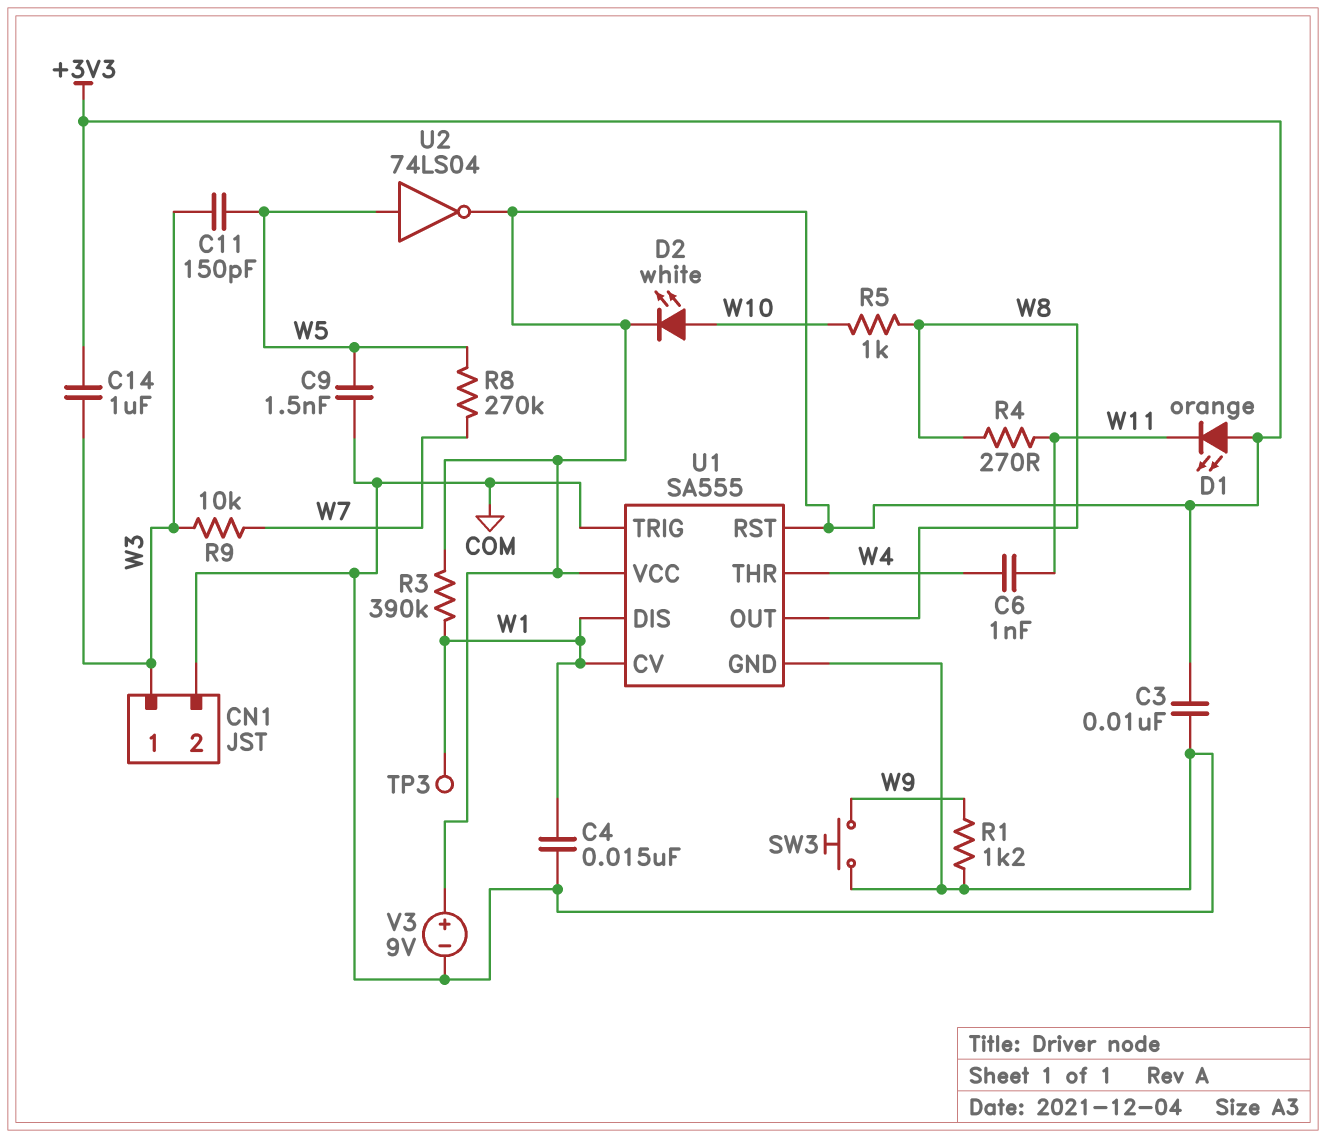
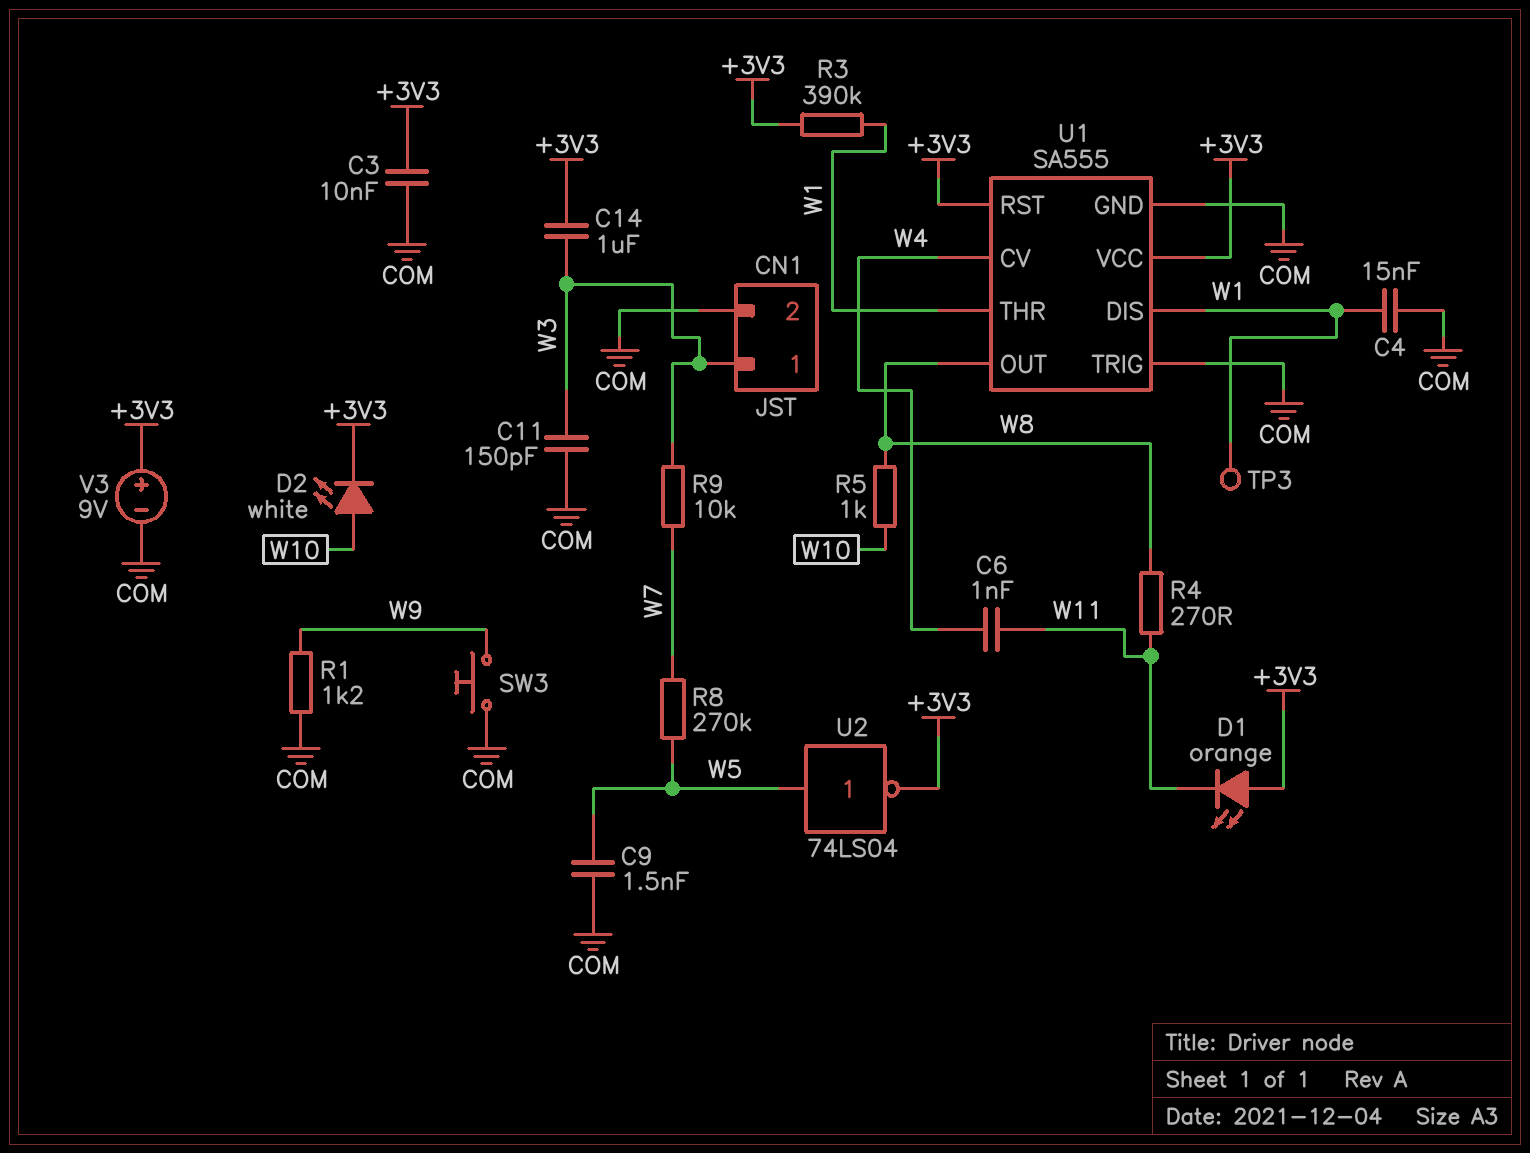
C11: 150pF (W3, W5) -> 150pF (COM, W3)
U1 pin CV: W1 -> W4
U1 pin THR: W4 -> W1

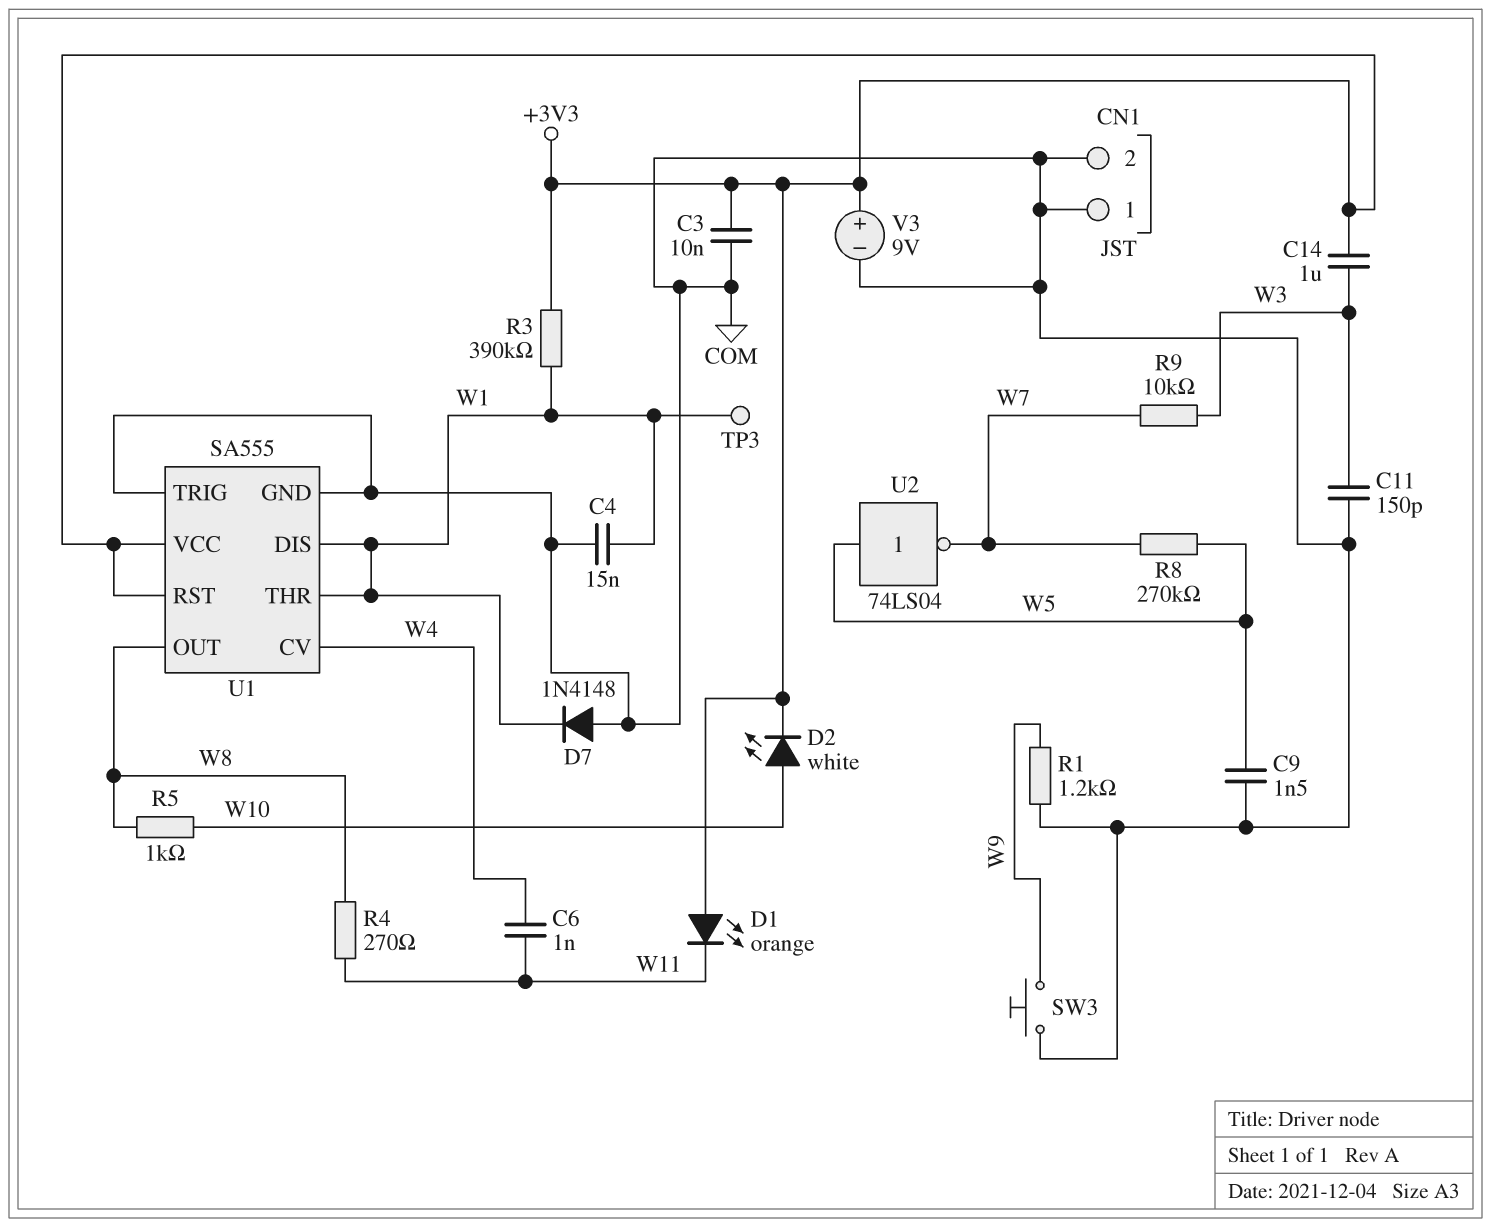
CN1 pin 1: W3 -> COM
D7: none -> diode 1N4148 (A COM, K W1)
U2: NOT 74LS04 (in W5, out +3V3) -> NOT 74LS04 (in W5, out W7)

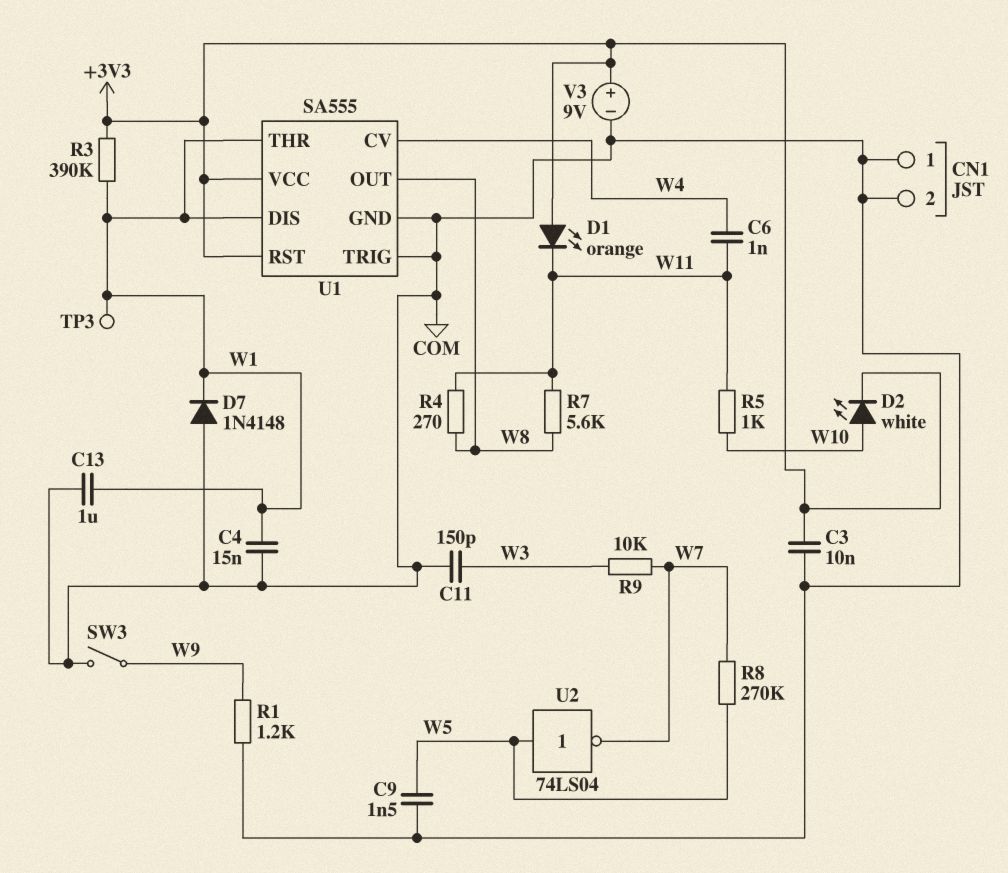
C13: none -> 1uF (COM, W1)
C14: 1uF (+3V3, W3) -> none
R5: 1k (W8, W10) -> 1k (W10, W11)
R7: none -> 5.6k (W8, W11)
SW3: button (COM, W9) -> switch (COM, W9)

